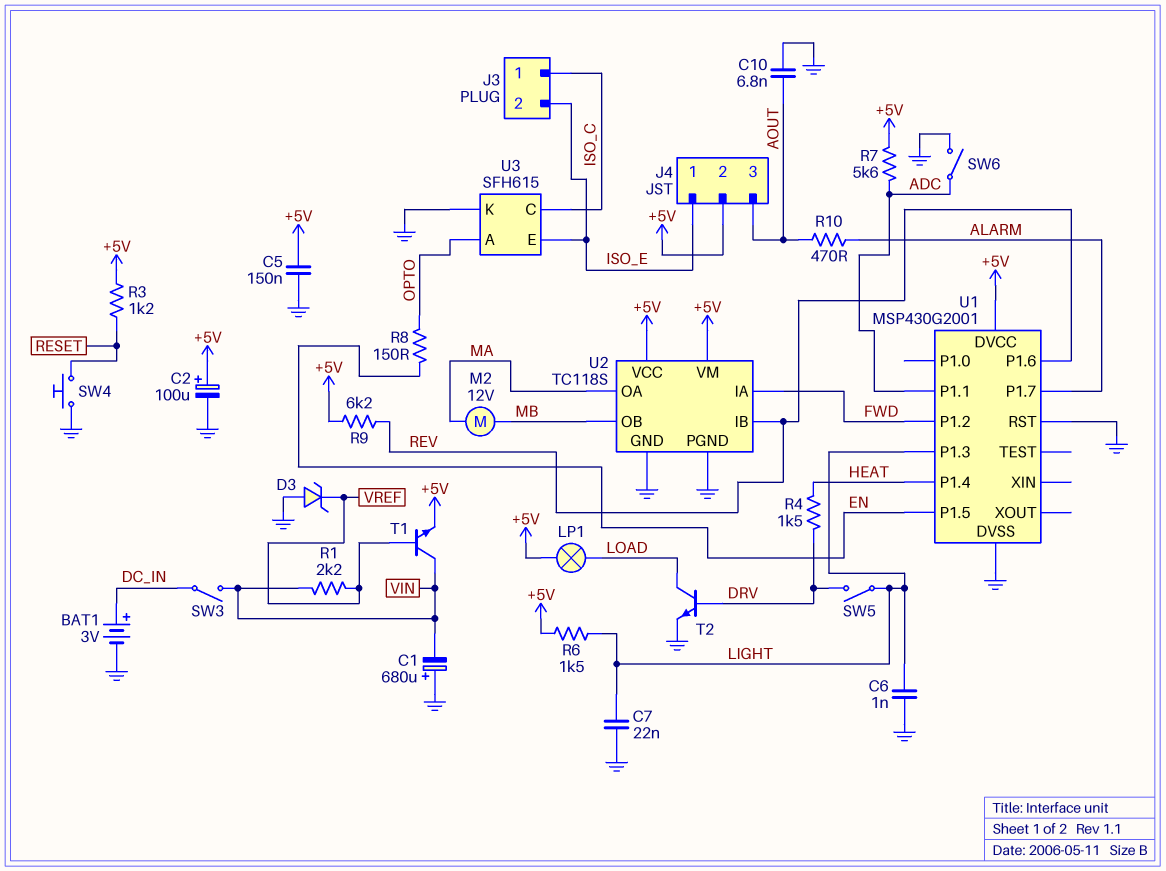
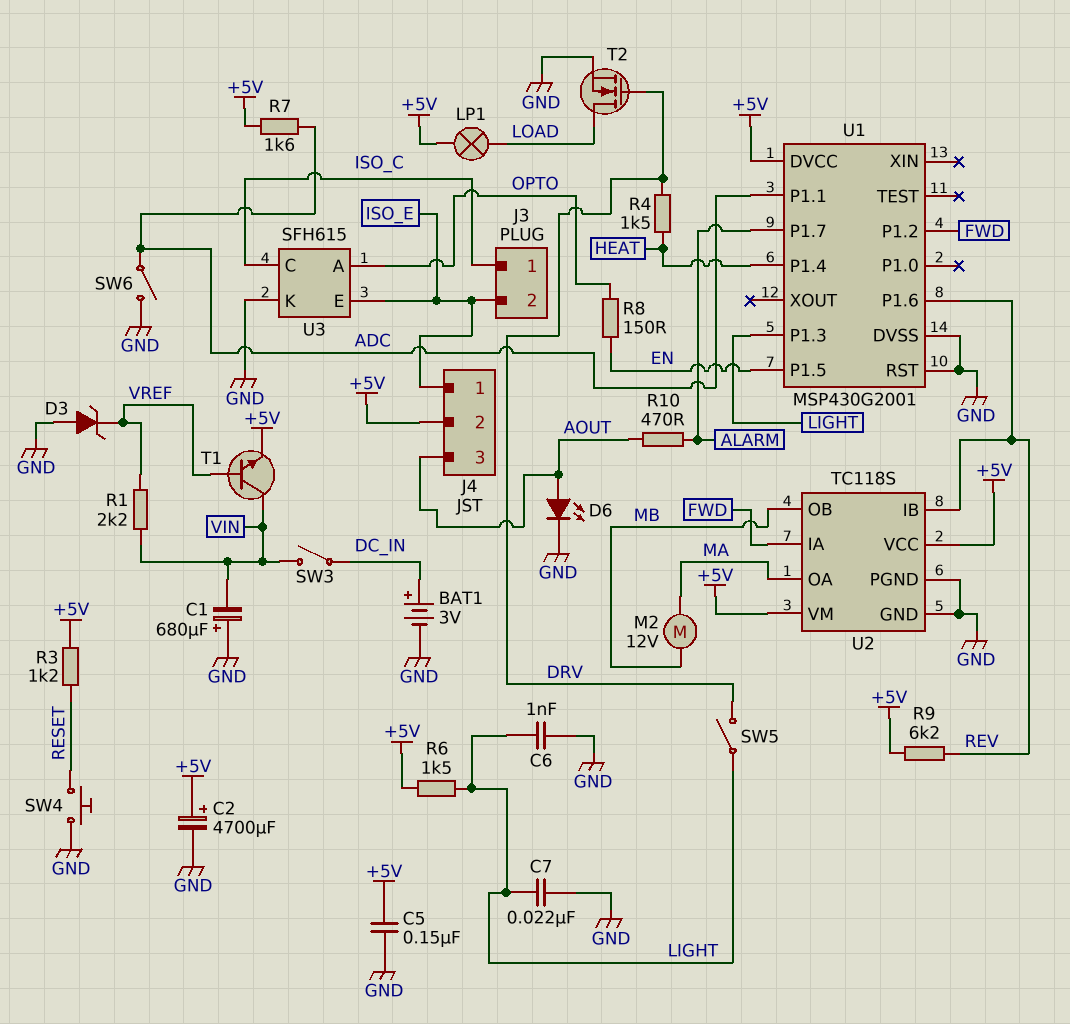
C2: 100uF (plus +5V, minus GND) -> 4700uF (plus +5V, minus GND)
C10: 6.8nF (AOUT, GND) -> none
D6: none -> LED (A AOUT, K GND)
R7: 5.6k (+5V, ADC) -> 1.6k (+5V, ADC)
T2: NPN (B DRV, C LOAD, E GND) -> NMOS (G DRV, D LOAD, S GND)

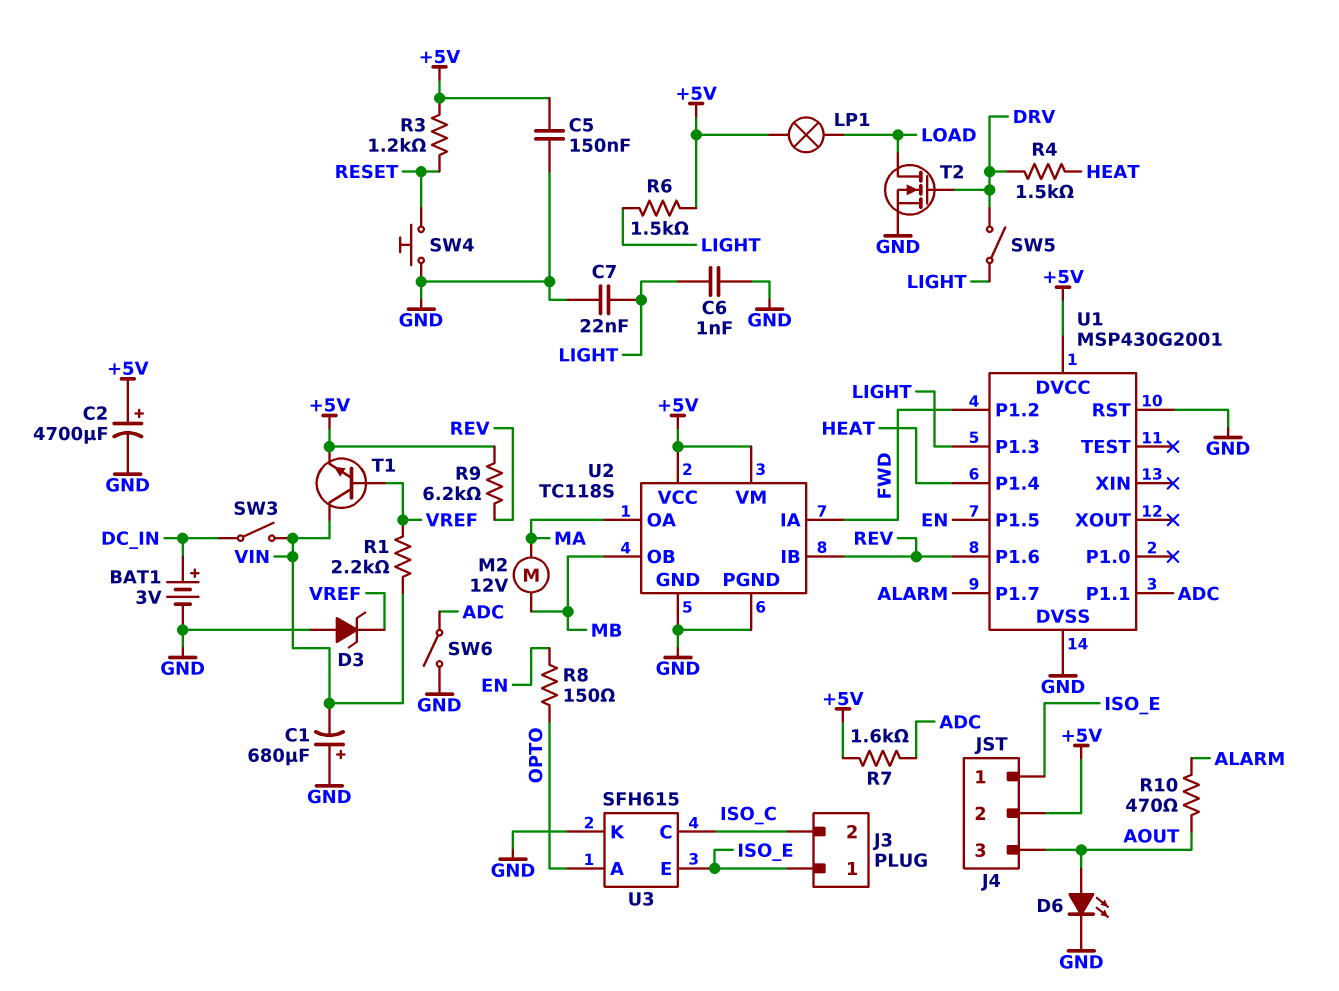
J3 pin 1: ISO_C -> ISO_E
J3 pin 2: ISO_E -> ISO_C

